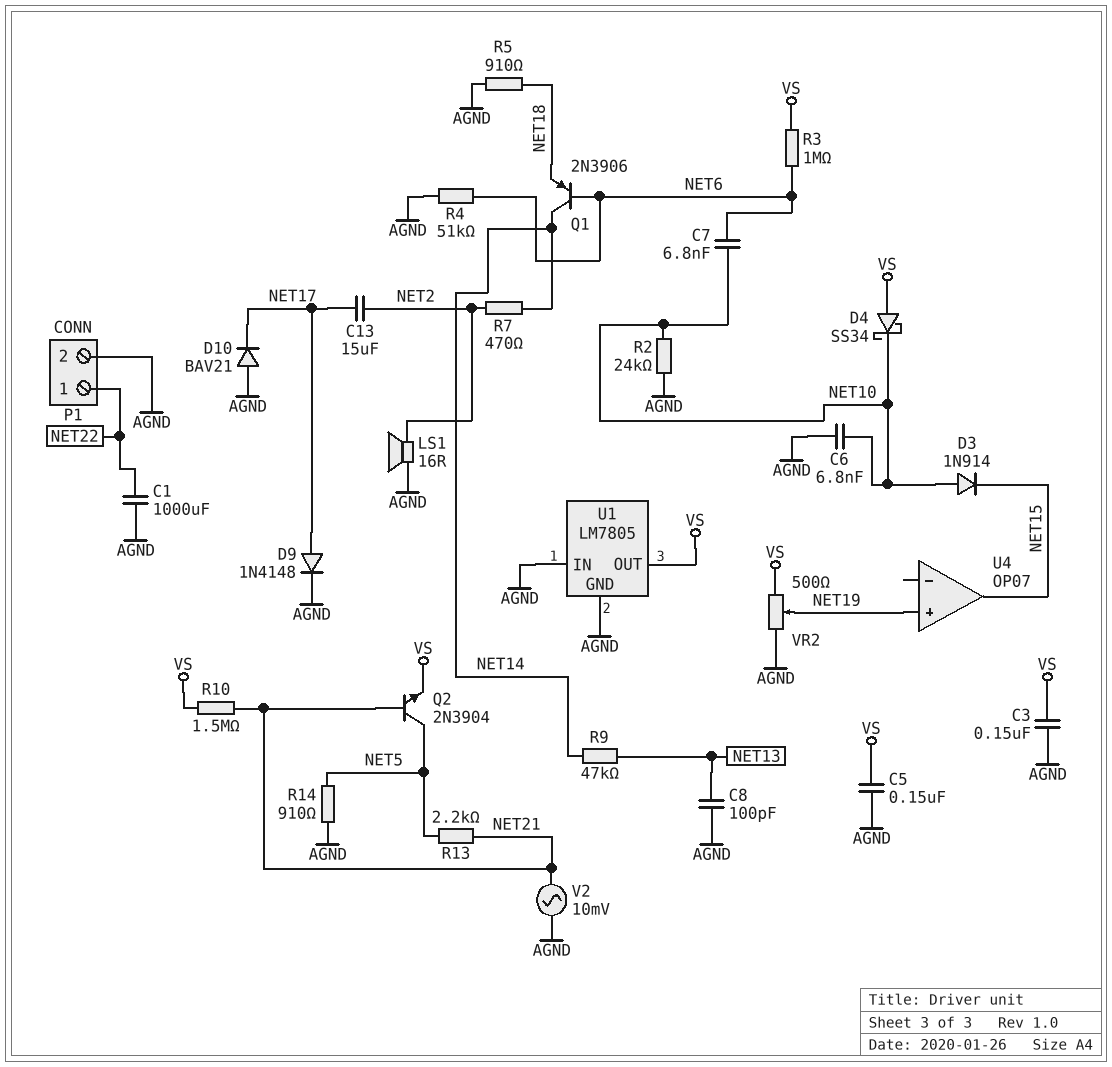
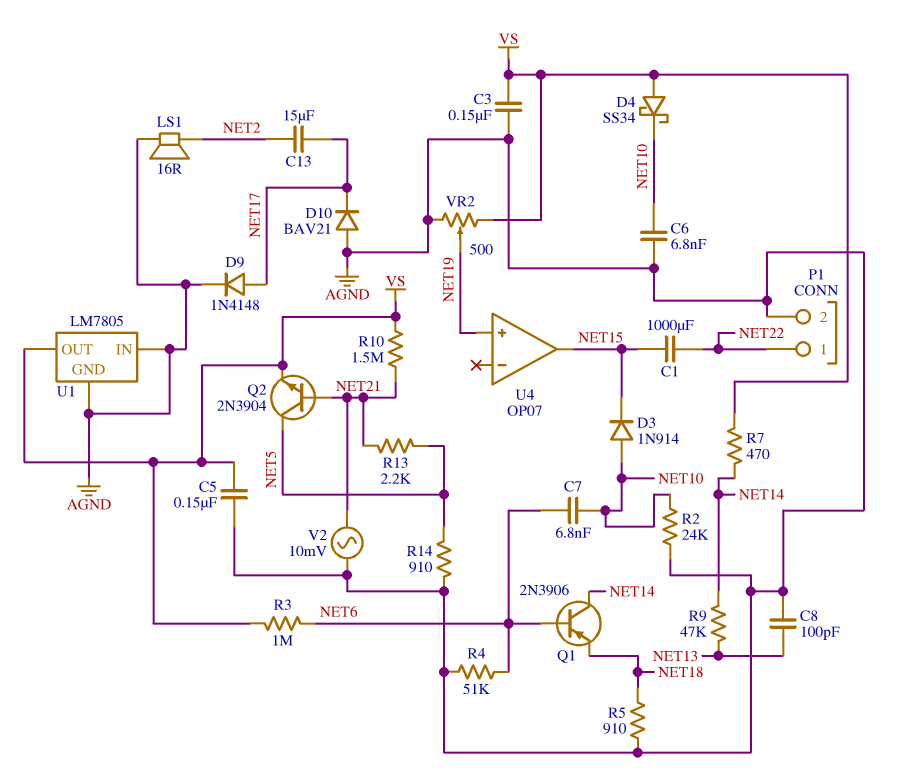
C1: 1000uF (AGND, NET22) -> 1000uF (NET15, NET22)
R7: 470 (NET2, NET14) -> 470 (NET14, VS)

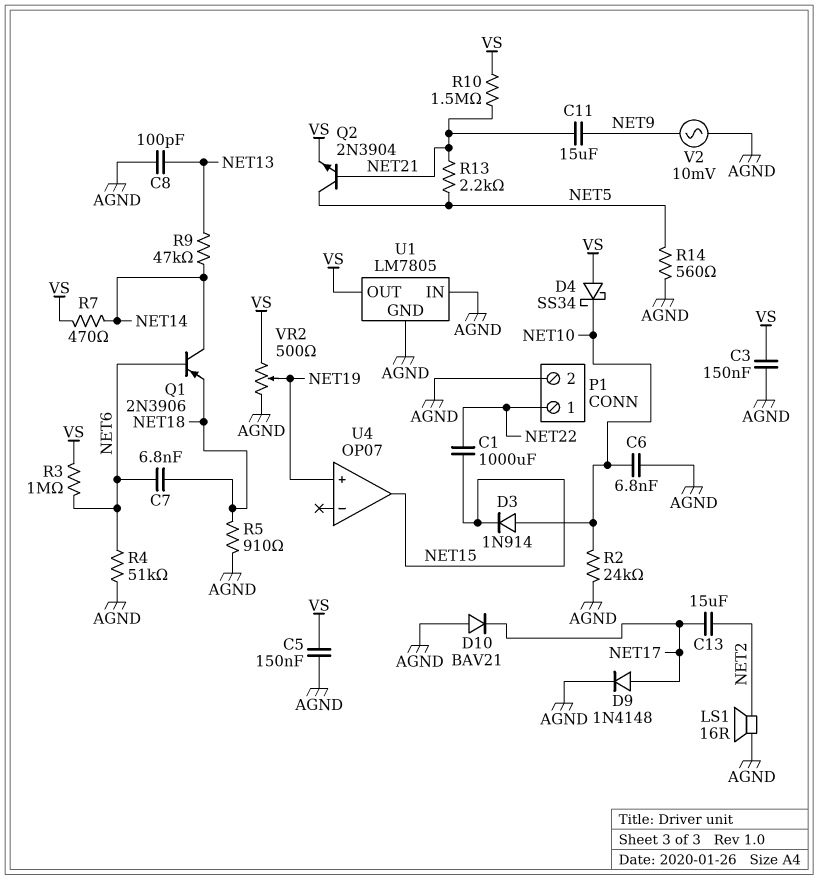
C7: 6.8nF (NET6, NET10) -> 6.8nF (NET6, NET18)
C11: none -> 15uF (NET9, NET21)
R14: 910 (AGND, NET5) -> 560 (AGND, NET5)
V2: AC 10mV (AGND, NET21) -> AC 10mV (AGND, NET9)

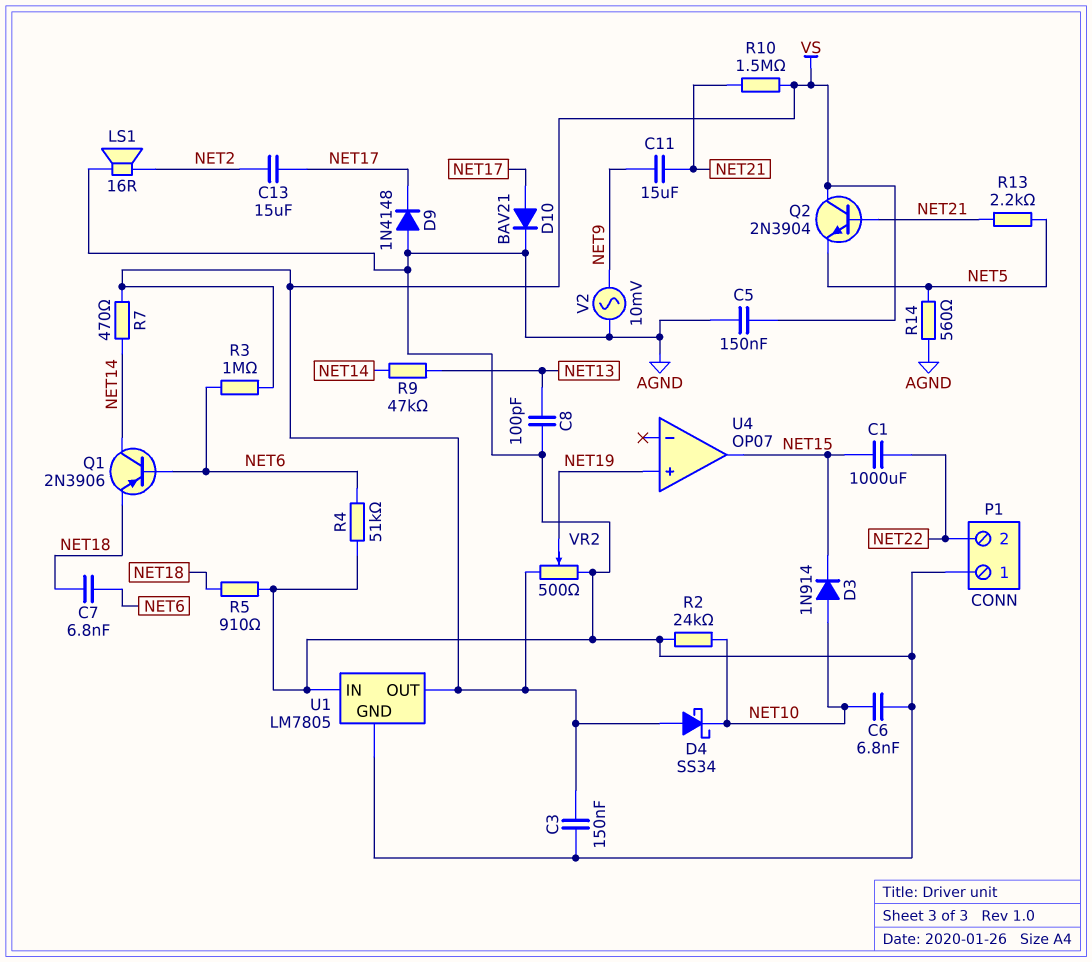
D9: diode 1N4148 (A NET17, K AGND) -> diode 1N4148 (A AGND, K NET17)
D10: diode BAV21 (A AGND, K NET17) -> diode BAV21 (A NET17, K AGND)
P1 pin 1: NET22 -> AGND
P1 pin 2: AGND -> NET22
Q2: NPN 2N3904 (B NET21, C NET5, E VS) -> NPN 2N3904 (B NET21, C VS, E NET5)

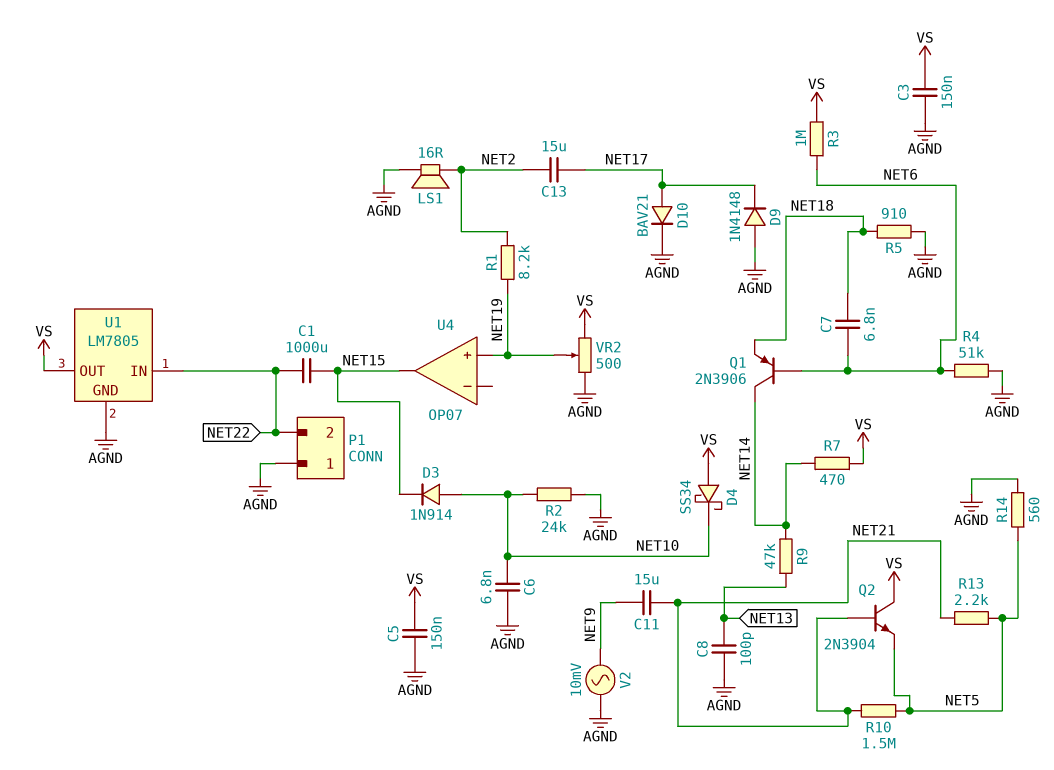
R1: none -> 8.2k (NET2, NET19)
R10: 1.5M (NET21, VS) -> 1.5M (NET5, NET21)
U1 pin IN: AGND -> NET22

